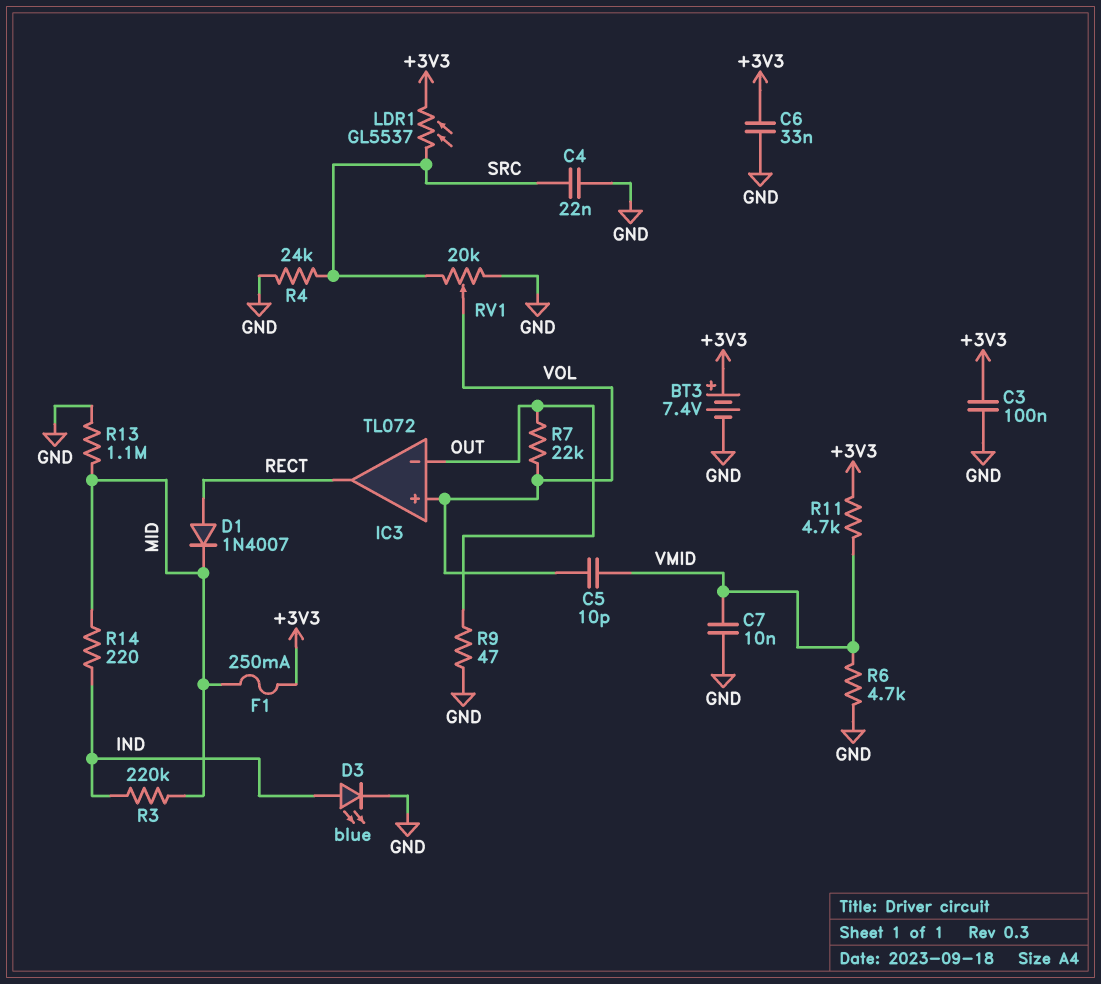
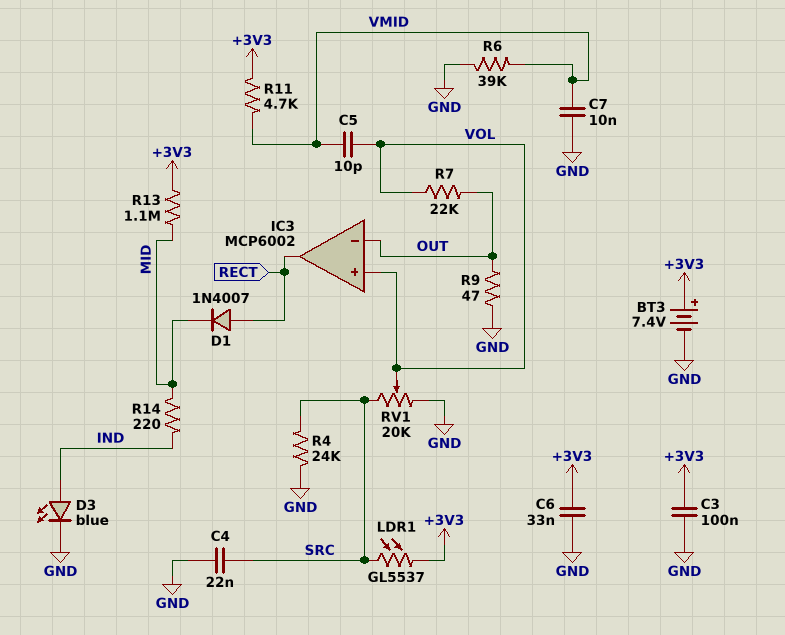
F1: 250mA (+3V3, MID) -> none
IC3: TL072 -> MCP6002
R3: 220k (IND, MID) -> none
R6: 4.7k (GND, VMID) -> 39k (GND, VMID)
R13: 1.1M (GND, MID) -> 1.1M (+3V3, MID)

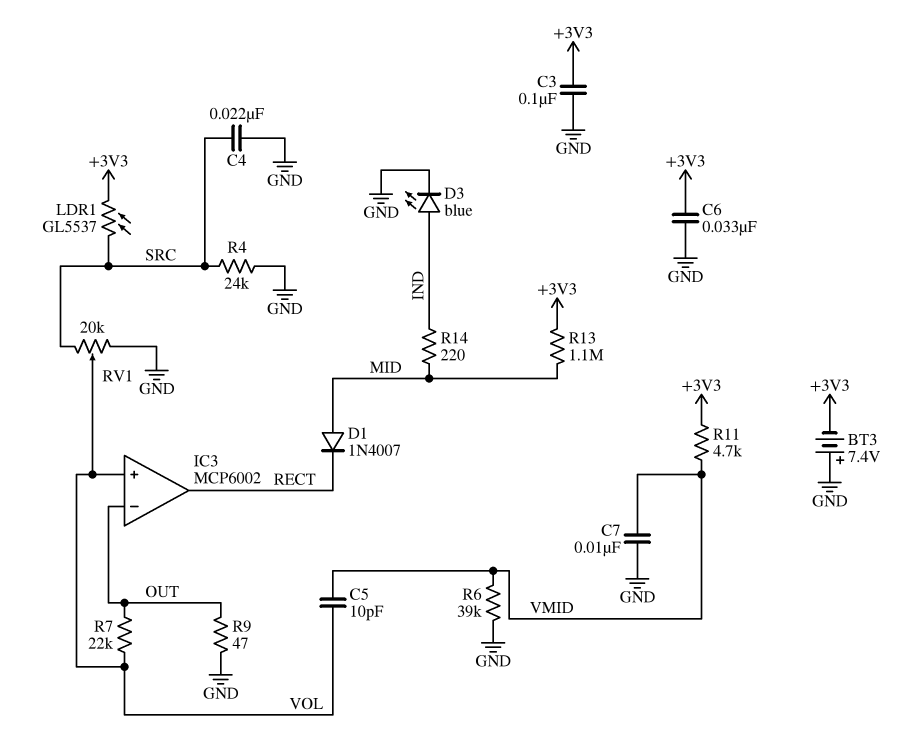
BT3: 7.4V (plus +3V3, minus GND) -> 7.4V (plus GND, minus +3V3)
D1: diode 1N4007 (A RECT, K MID) -> diode 1N4007 (A MID, K RECT)

